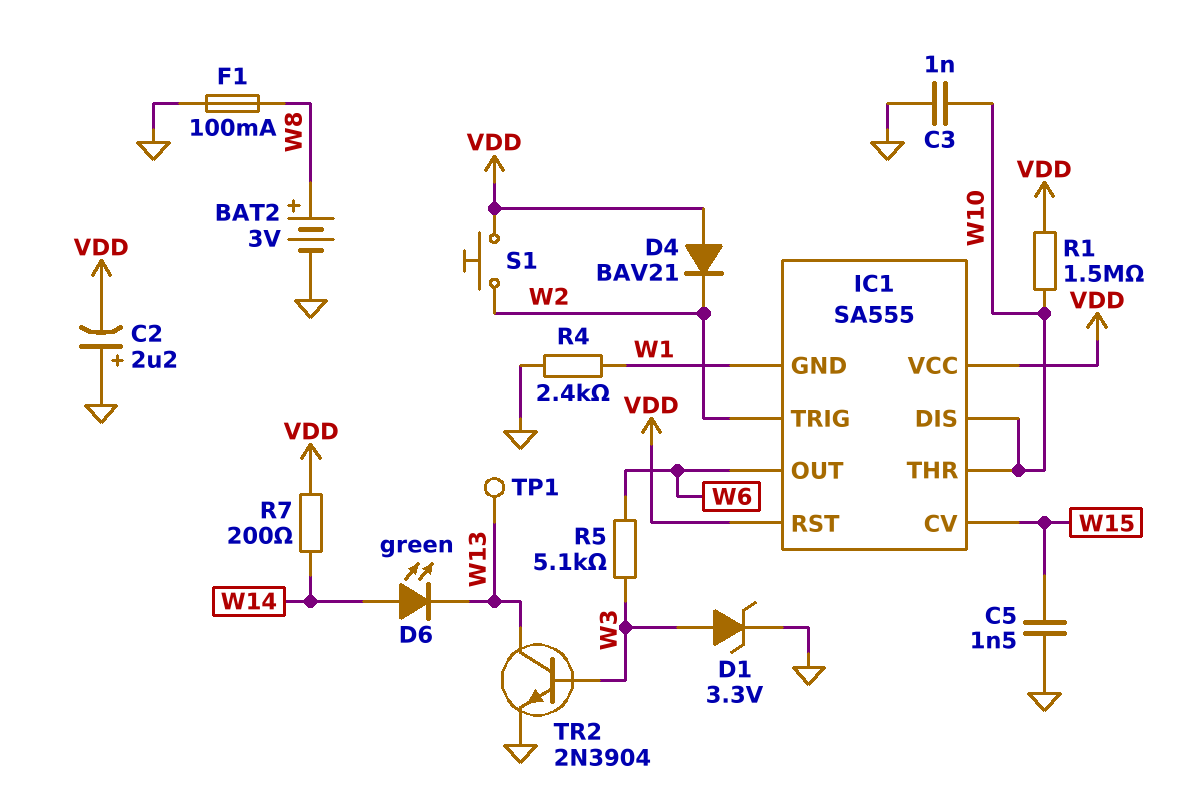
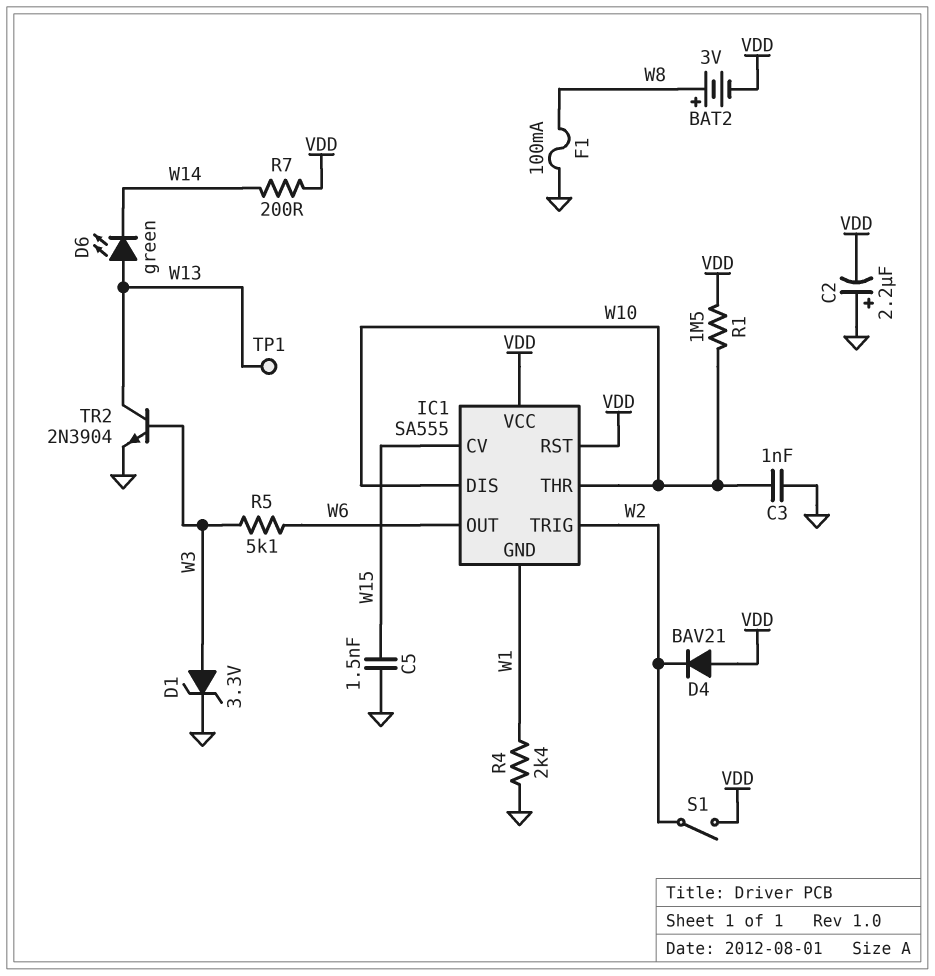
BAT2: 3V (plus W8, minus GND) -> 3V (plus W8, minus VDD)
D6: LED green (A W14, K W13) -> LED green (A W13, K W14)
S1: button (VDD, W2) -> switch (VDD, W2)

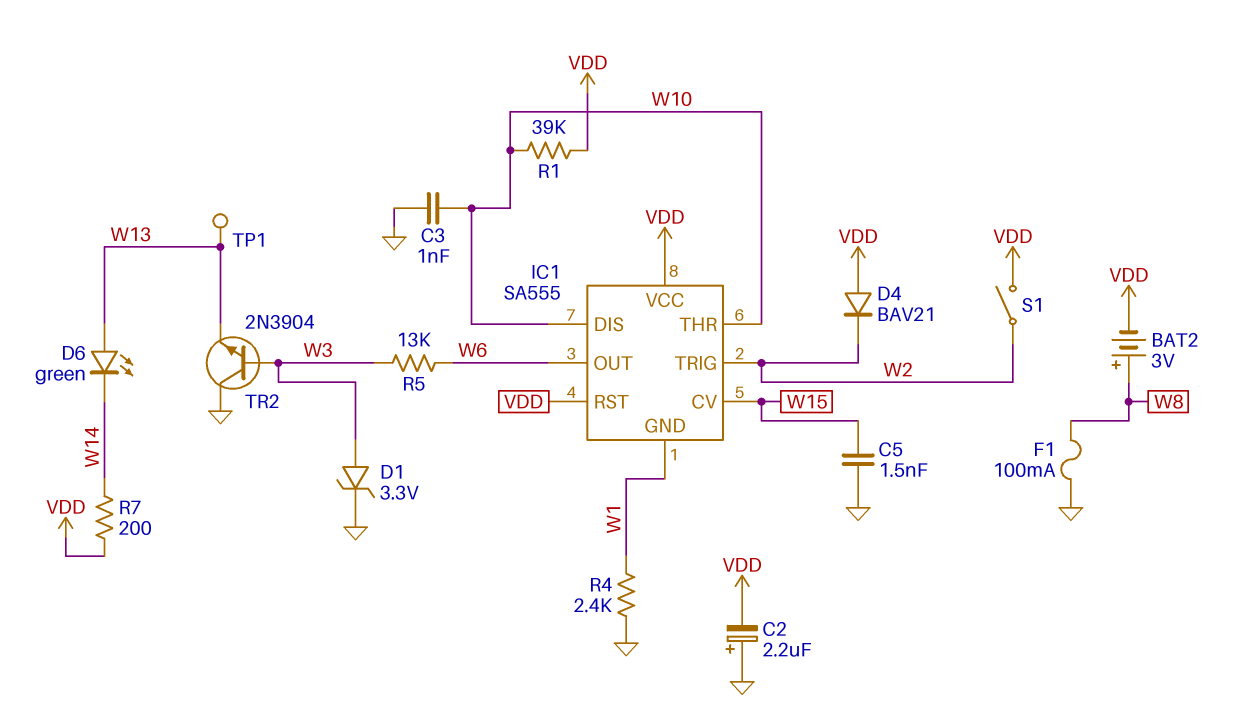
R1: 1.5M (VDD, W10) -> 39k (VDD, W10)
R5: 5.1k (W3, W6) -> 13k (W3, W6)
TR2: NPN 2N3904 (B W3, C W13, E GND) -> NPN 2N3904 (B W3, C GND, E W13)

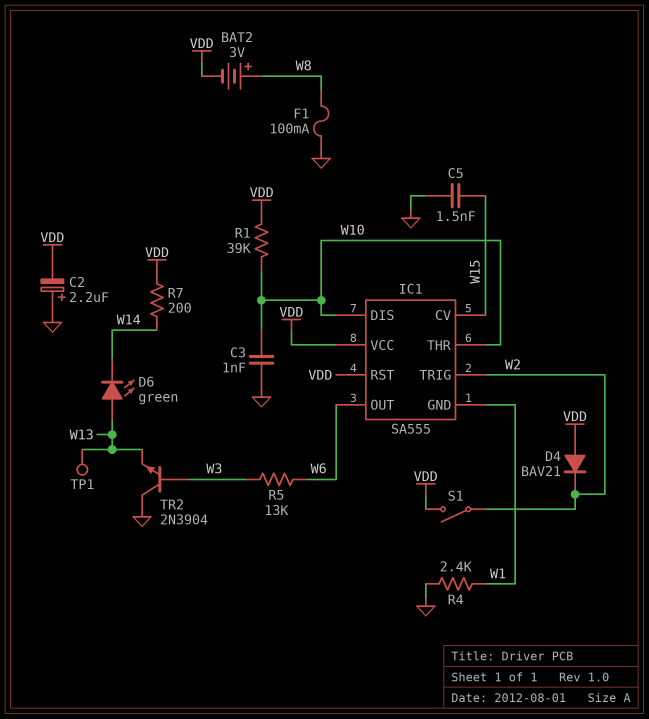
D1: zener 3.3V (A W3, K GND) -> none

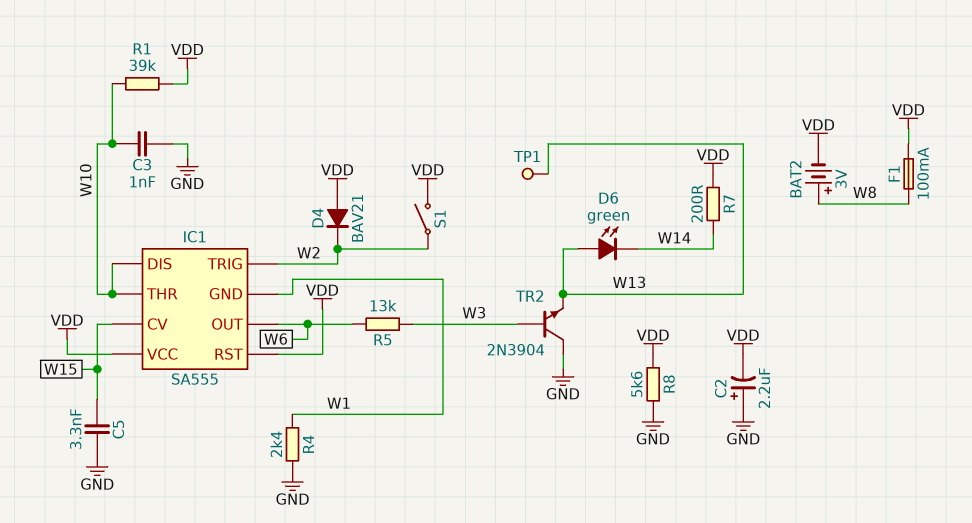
C5: 1.5nF (GND, W15) -> 3.3nF (GND, W15)
F1: 100mA (GND, W8) -> 100mA (VDD, W8)
R8: none -> 5.6k (GND, VDD)

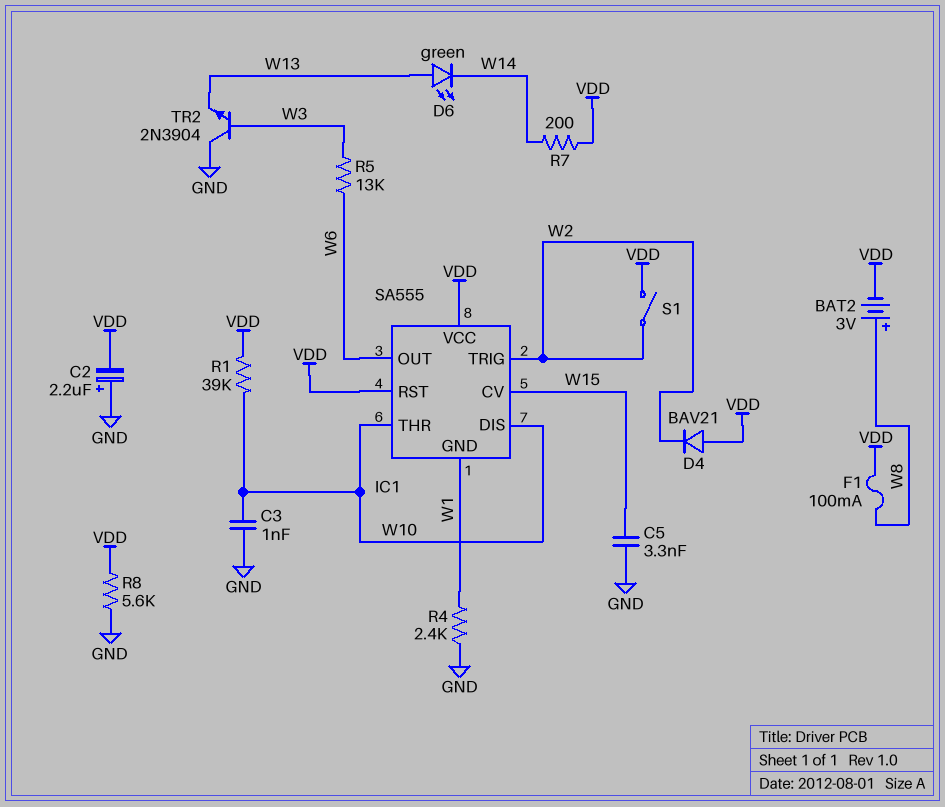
TP1: test point (W13) -> none

